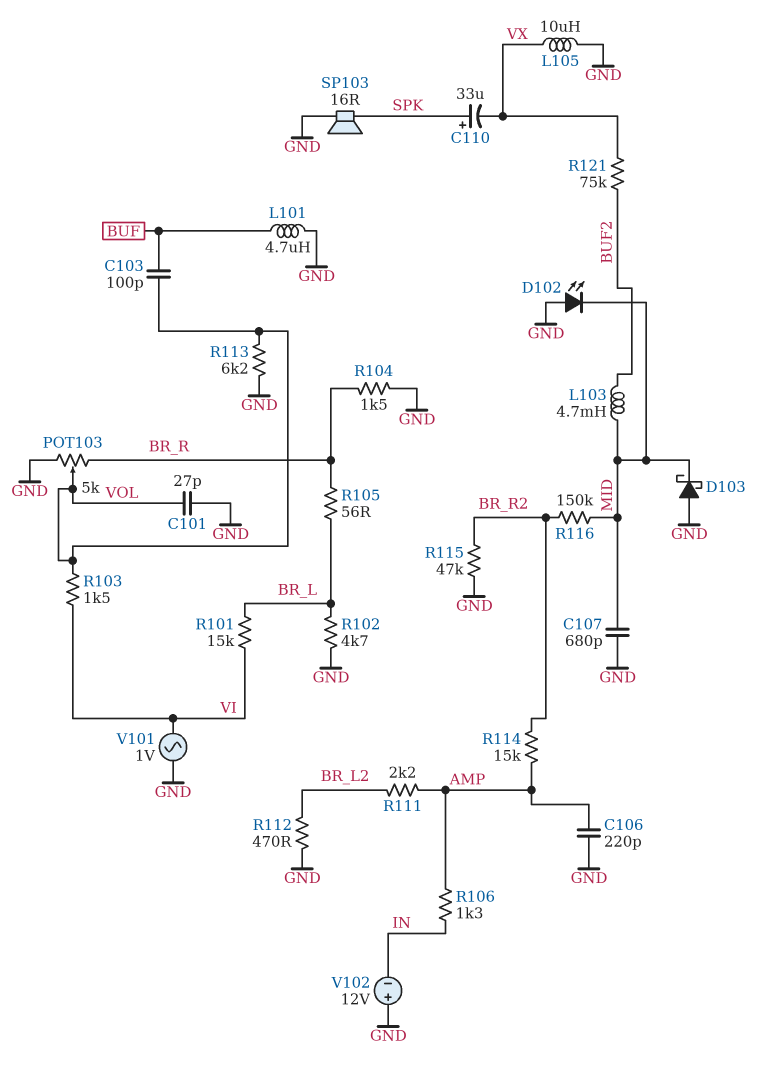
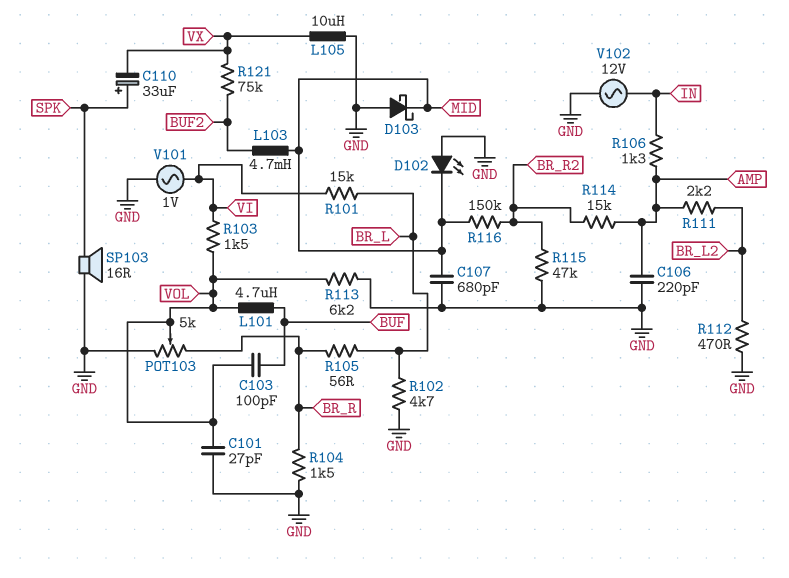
L101: 4.7uH (BUF, GND) -> 4.7uH (BUF, VOL)
V102: 12V (plus GND, minus IN) -> AC 12V (GND, IN)

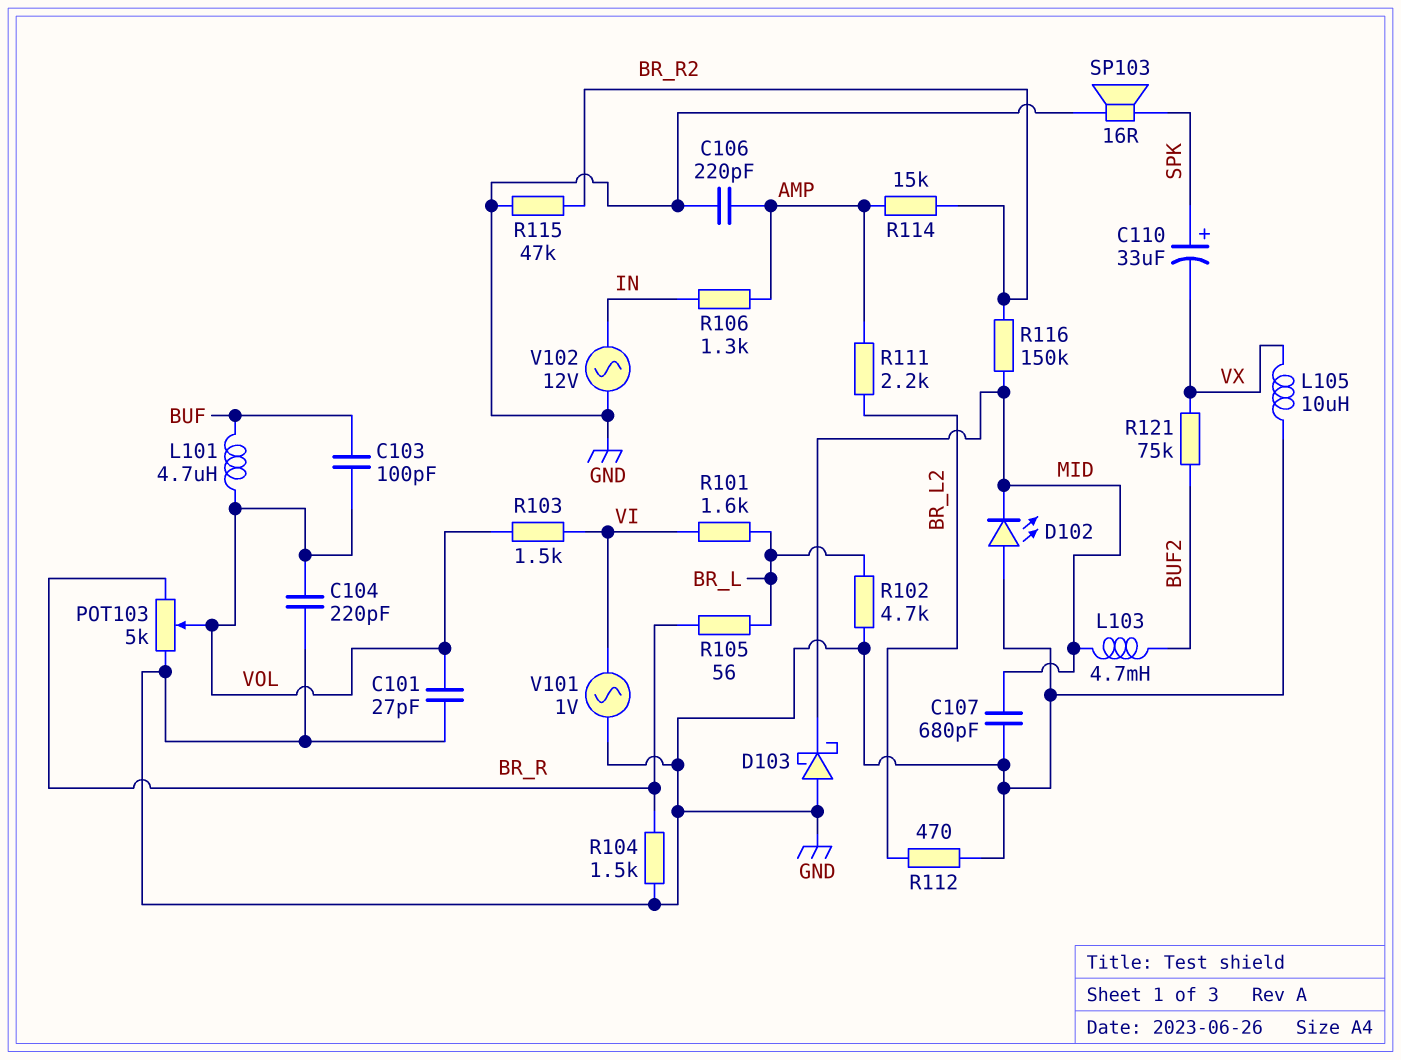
C104: none -> 220pF (GND, VOL)
R101: 15k (BR_L, VI) -> 1.6k (BR_L, VI)
R113: 6.2k (GND, VOL) -> none

